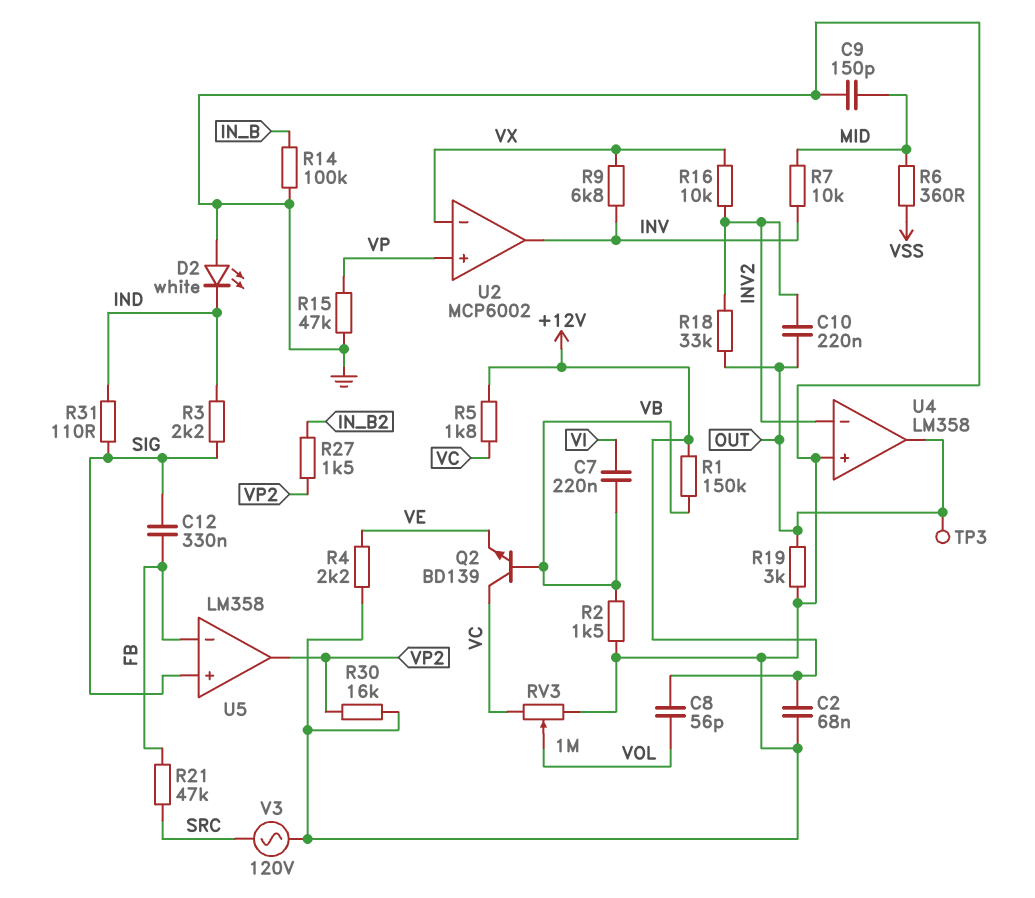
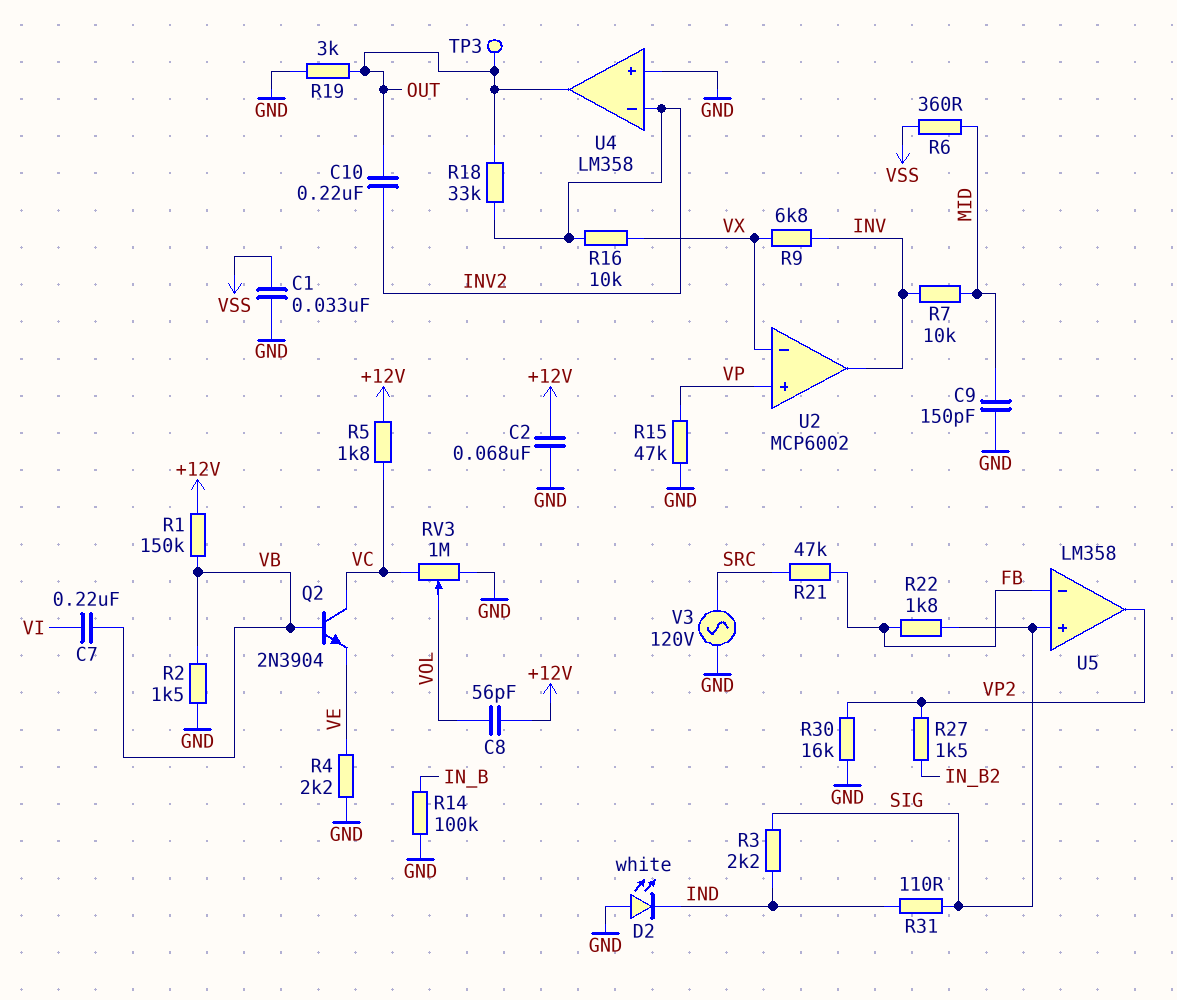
C1: none -> 33nF (GND, VSS)
C12: 330nF (FB, SIG) -> none
Q2: NPN BD139 (B VB, C VC, E VE) -> NPN 2N3904 (B VB, C VC, E VE)
R22: none -> 1.8k (FB, SIG)

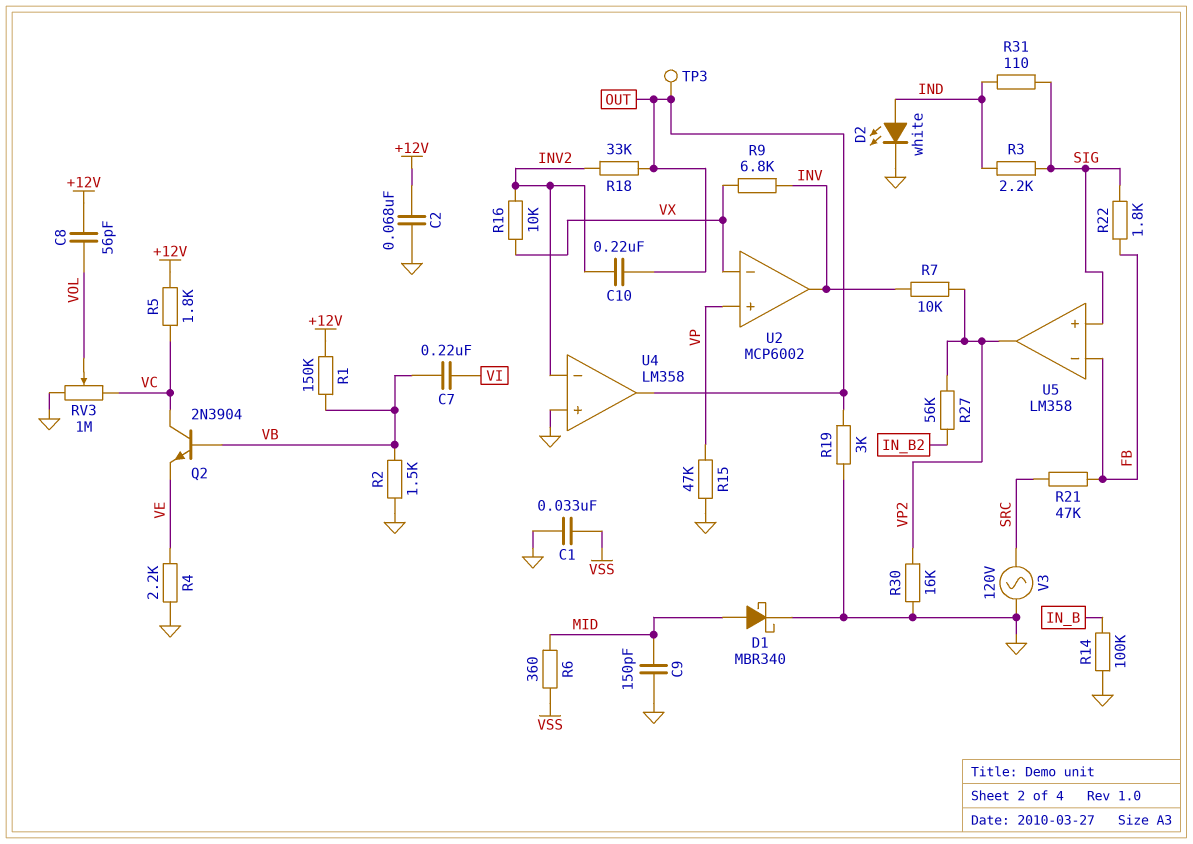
D1: none -> schottky MBR340 (A MID, K GND)
D2: LED white (A GND, K IND) -> LED white (A IND, K GND)
R7: 10k (INV, MID) -> 10k (INV, VP2)
R27: 1.5k (IN_B2, VP2) -> 56k (IN_B2, VP2)

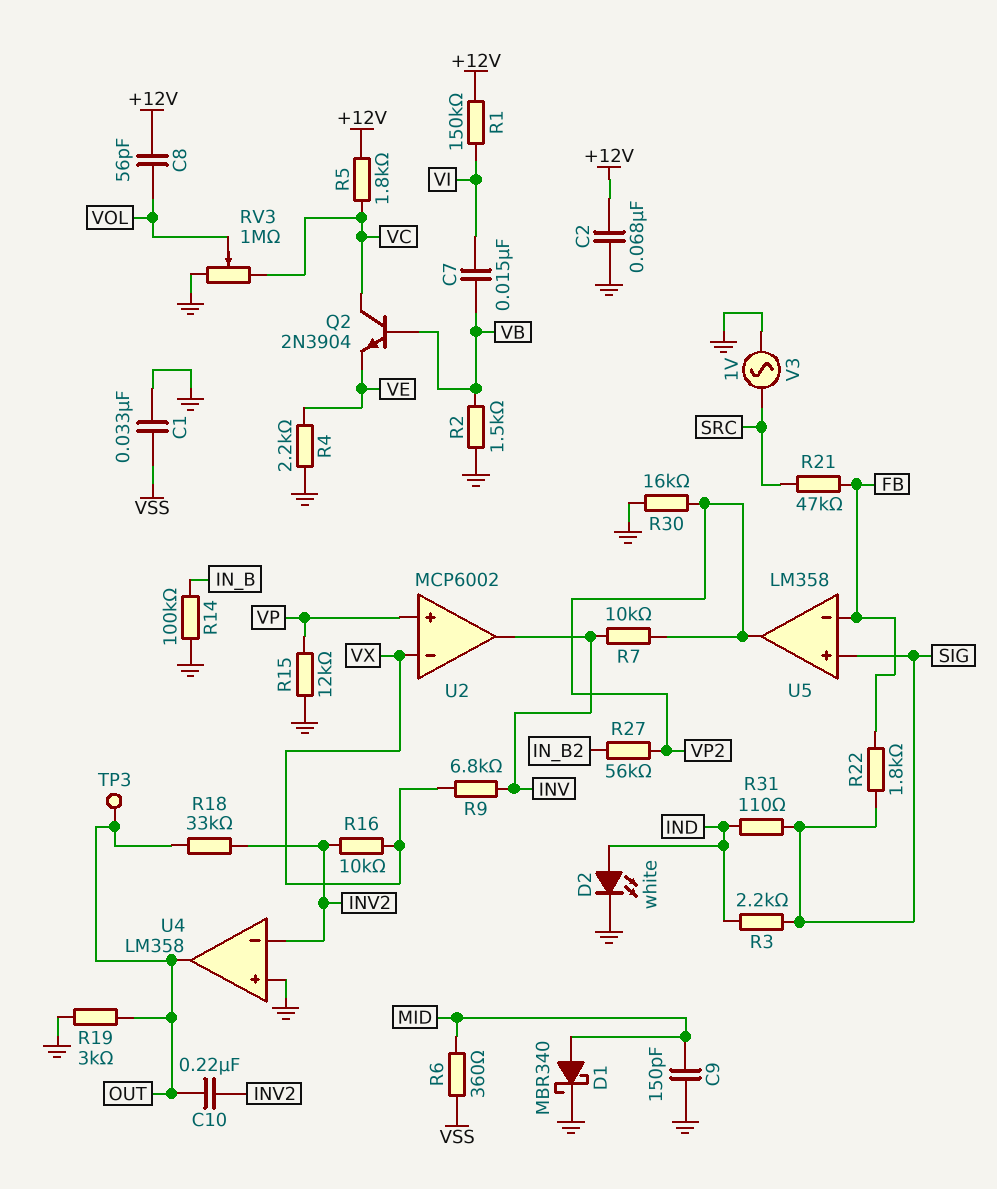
C7: 220nF (VB, VI) -> 15nF (VB, VI)
R1: 150k (+12V, VB) -> 150k (+12V, VI)
R15: 47k (GND, VP) -> 12k (GND, VP)
V3: AC 120V (GND, SRC) -> AC 1V (GND, SRC)

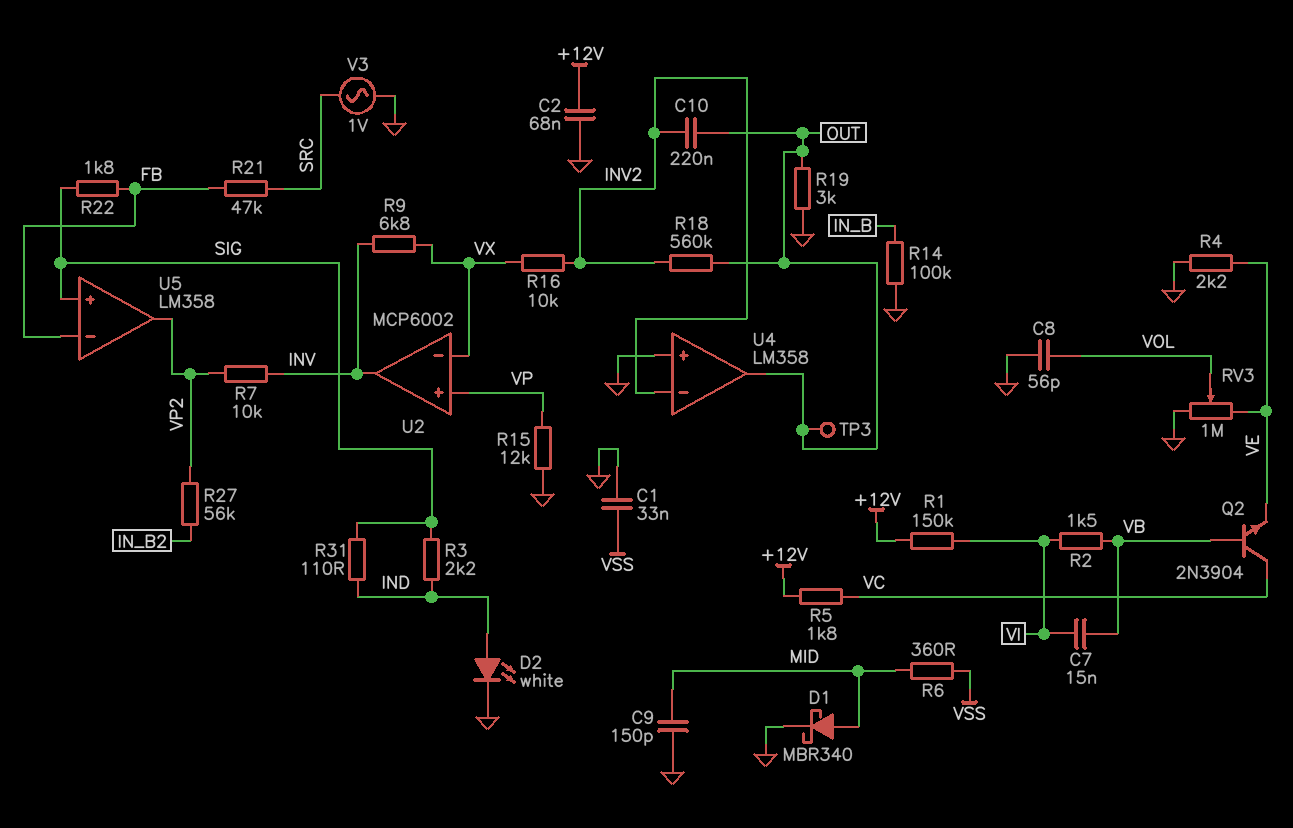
C8: 56pF (+12V, VOL) -> 56pF (GND, VOL)
R2: 1.5k (GND, VB) -> 1.5k (VB, VI)
R18: 33k (INV2, OUT) -> 560k (INV2, OUT)
R30: 16k (GND, VP2) -> none
RV3: 1M (GND, VC, wiper VOL) -> 1M (GND, VE, wiper VOL)

